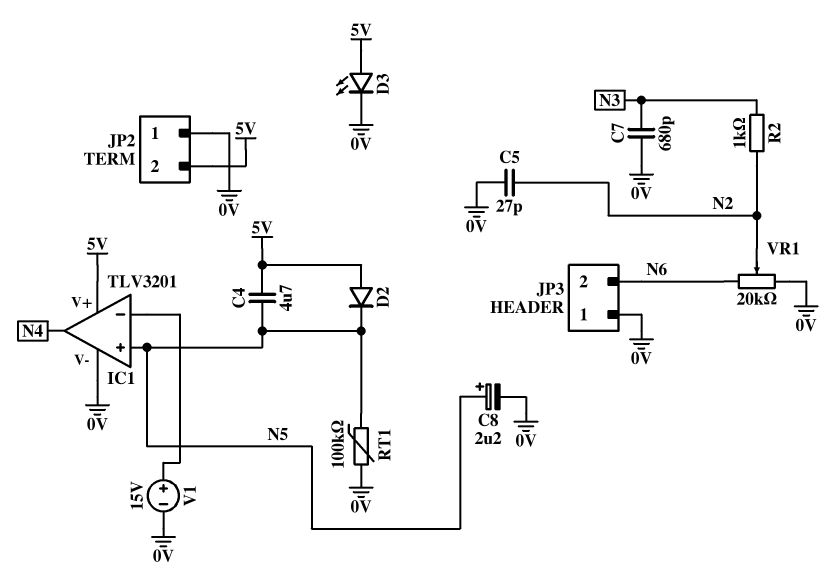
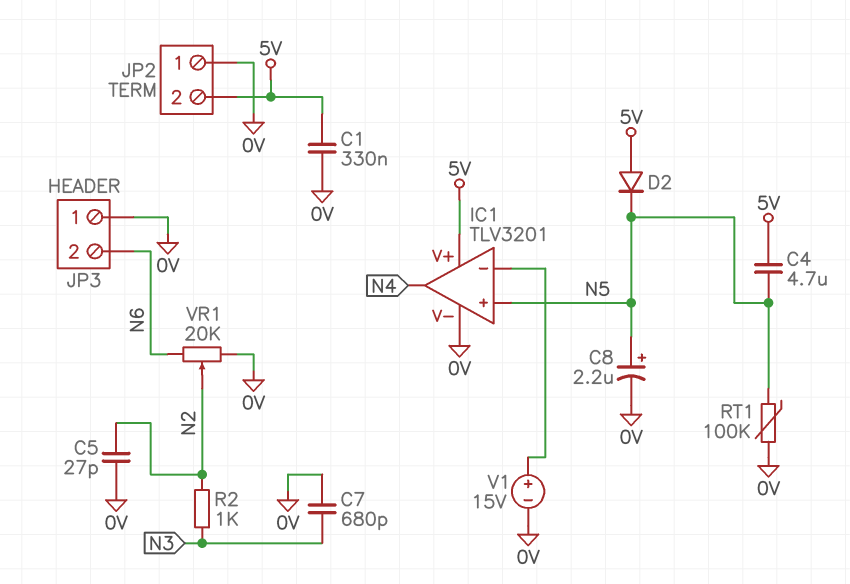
C1: none -> 330nF (0V, 5V)
D3: LED (A 5V, K 0V) -> none

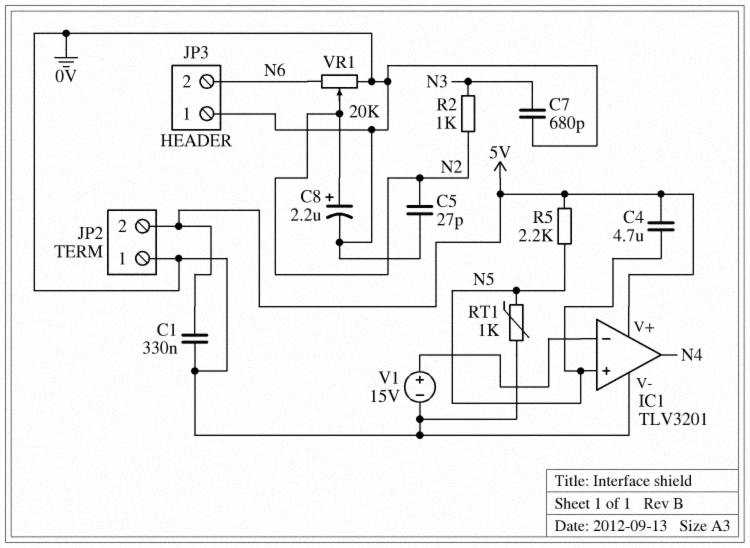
C8: 2.2uF (plus N5, minus 0V) -> 2.2uF (plus N2, minus 0V)
D2: diode (A 5V, K N5) -> none
R5: none -> 2.2k (5V, N5)
RT1: 100k (0V, N5) -> 1k (0V, N5)

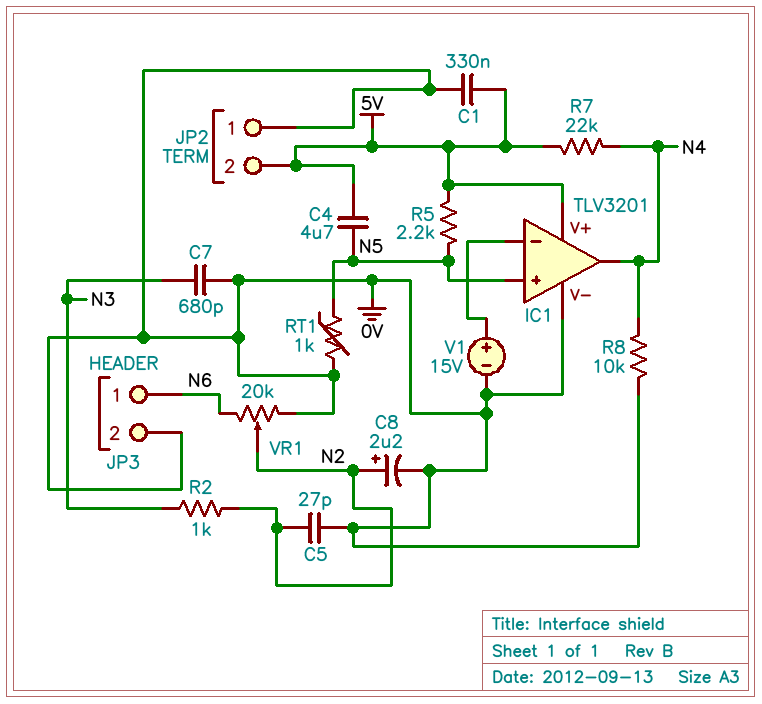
JP3 pin 1: 0V -> N6
JP3 pin 2: N6 -> 0V
R7: none -> 22k (5V, N4)
R8: none -> 10k (0V, N4)

